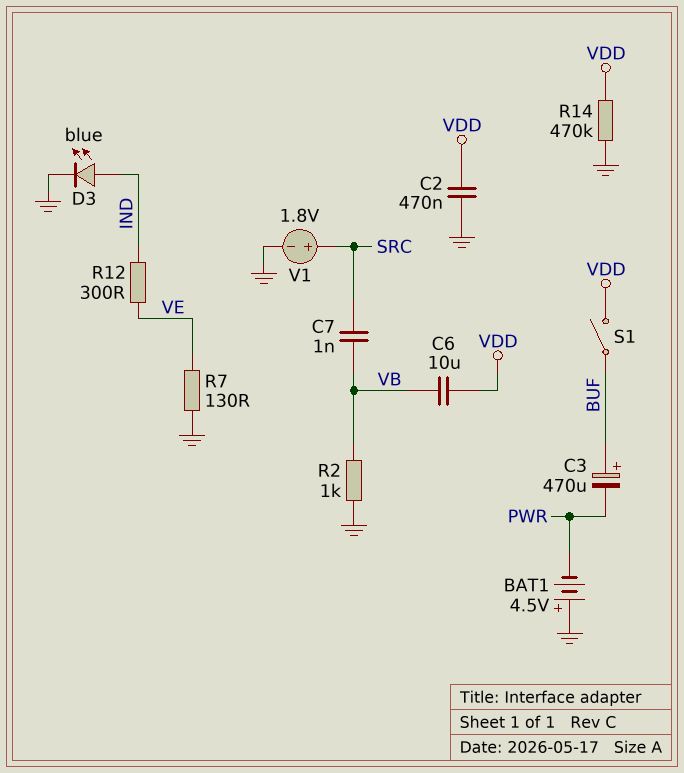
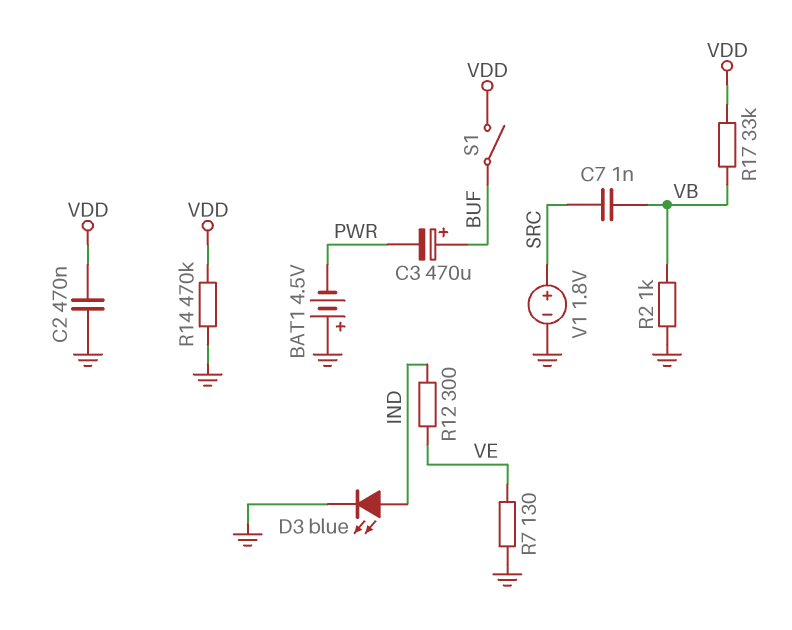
C6: 10uF (VB, VDD) -> none
R17: none -> 33k (VB, VDD)

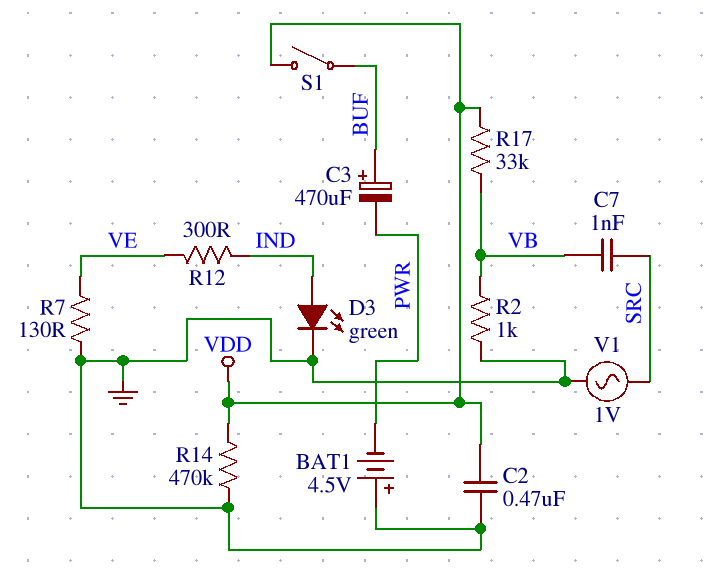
D3: LED blue (A IND, K GND) -> LED green (A IND, K GND)
V1: 1.8V (plus SRC, minus GND) -> AC 1V (GND, SRC)

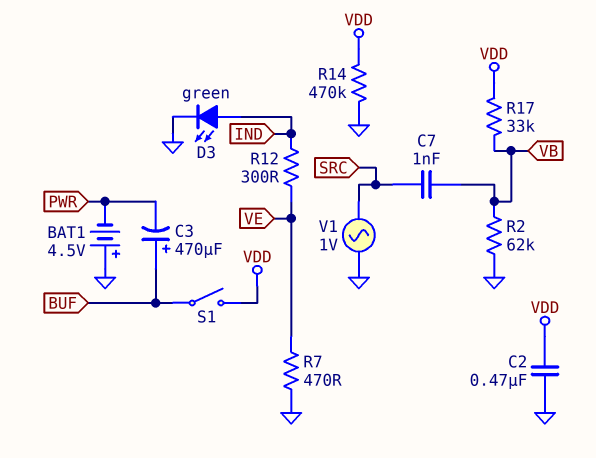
R2: 1k (GND, VB) -> 62k (GND, VB)
R7: 130 (GND, VE) -> 470 (GND, VE)

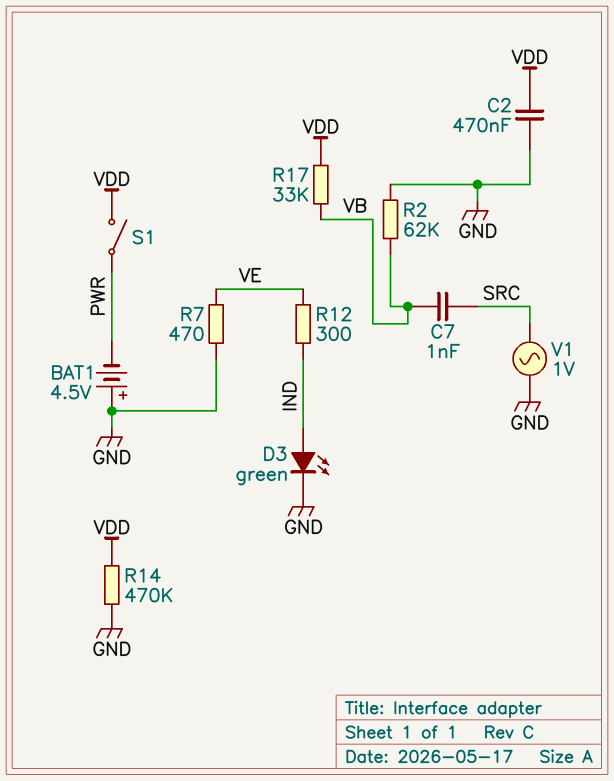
C3: 470uF (plus BUF, minus PWR) -> none
S1: switch (BUF, VDD) -> switch (PWR, VDD)

